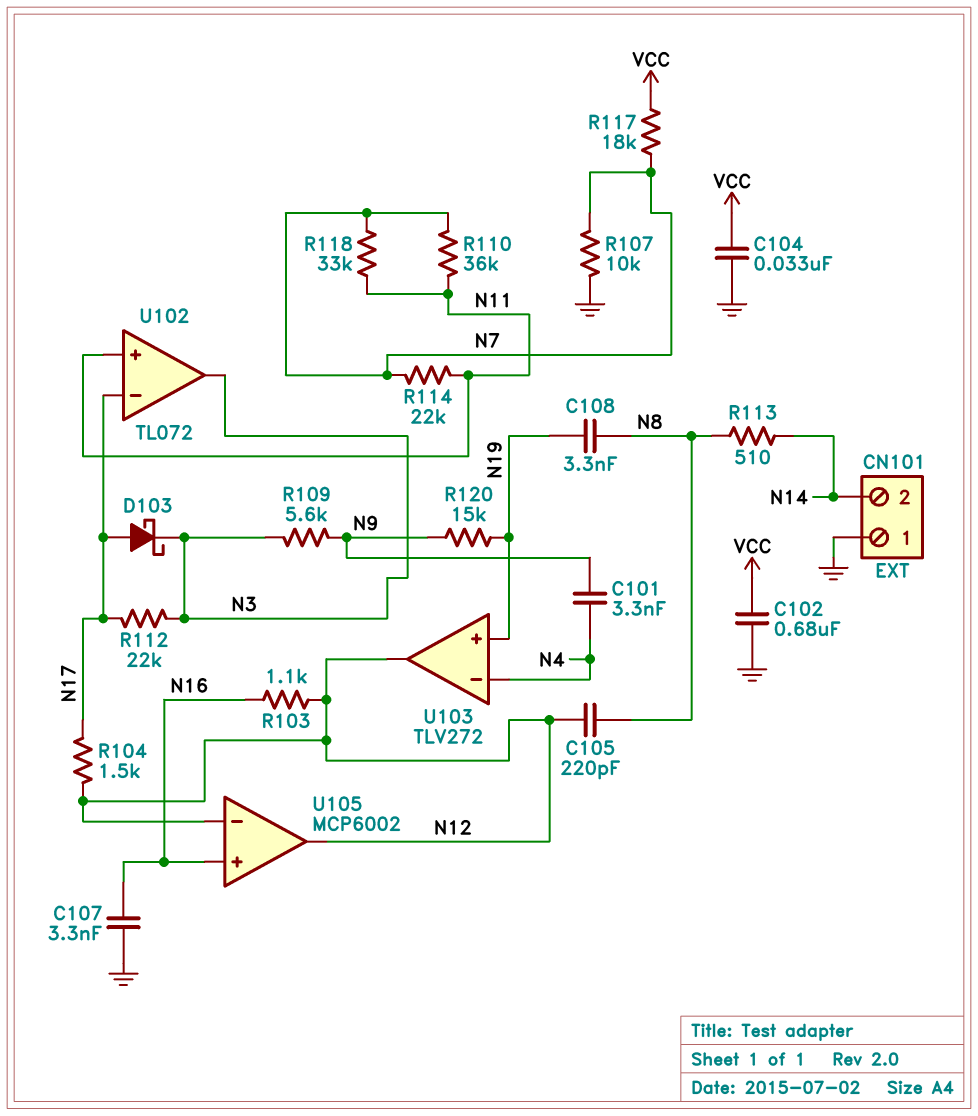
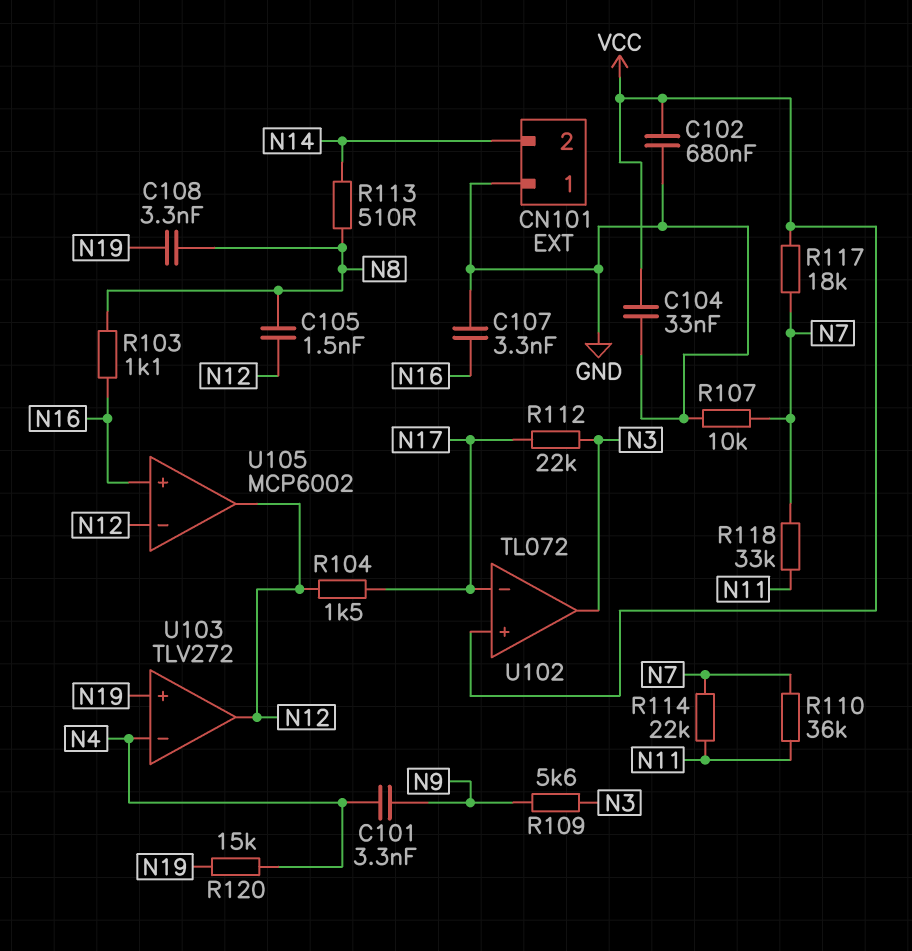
C105: 220pF (N8, N12) -> 1.5nF (N8, N12)
D103: schottky (A N17, K N3) -> none
R103: 1.1k (N12, N16) -> 1.1k (N8, N16)
R120: 15k (N9, N19) -> 15k (N4, N19)
U102 pin in+: N11 -> VCC

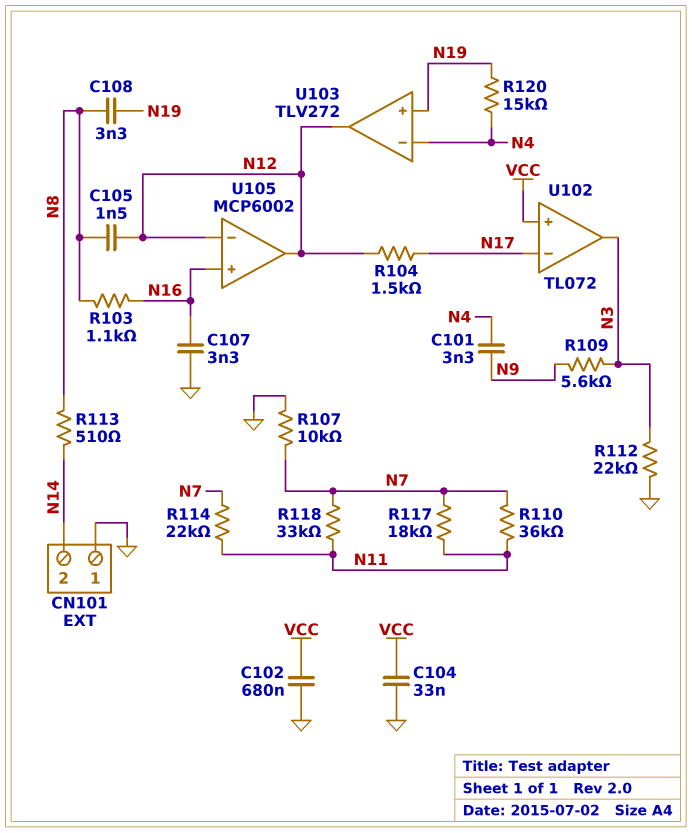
R112: 22k (N3, N17) -> 22k (GND, N3)
R117: 18k (N7, VCC) -> 18k (N7, N11)

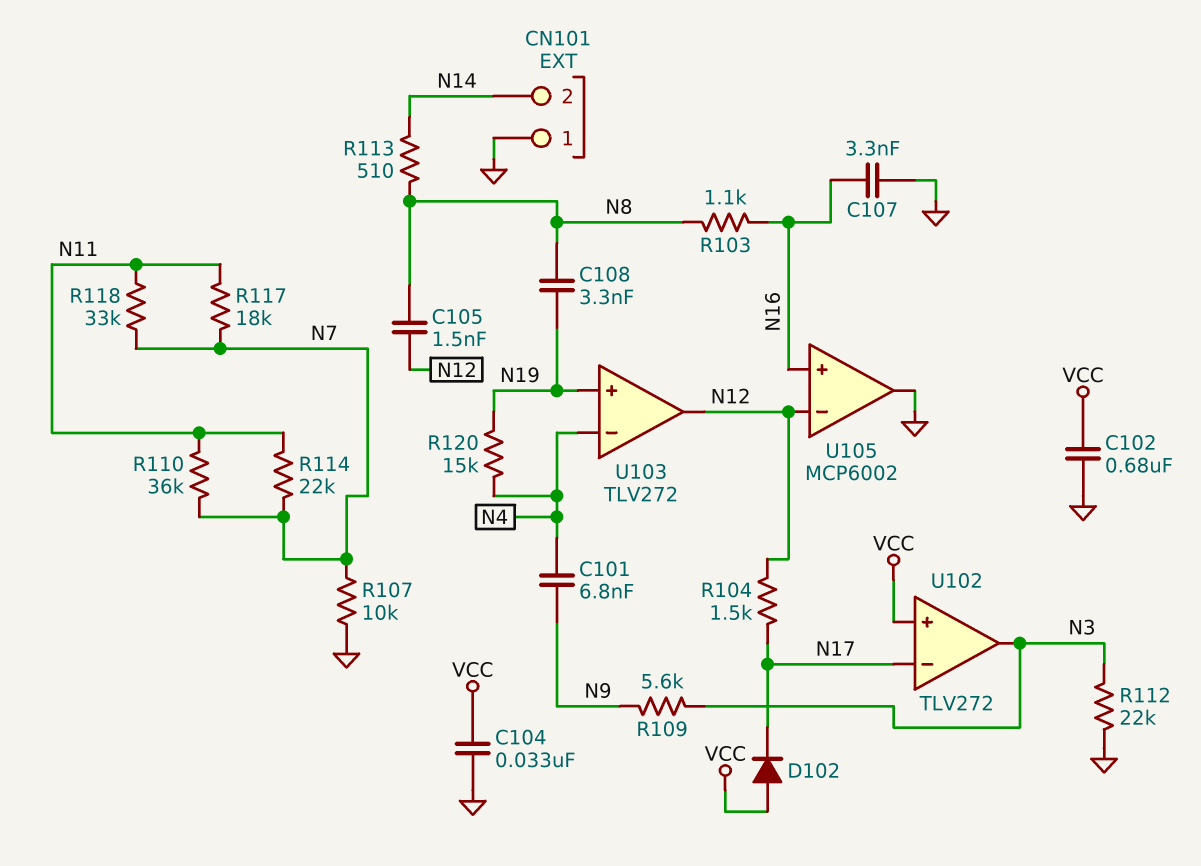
C101: 3.3nF (N4, N9) -> 6.8nF (N4, N9)
D102: none -> diode (A VCC, K N17)
U102: TL072 -> TLV272
U105 pin out: N12 -> GND

